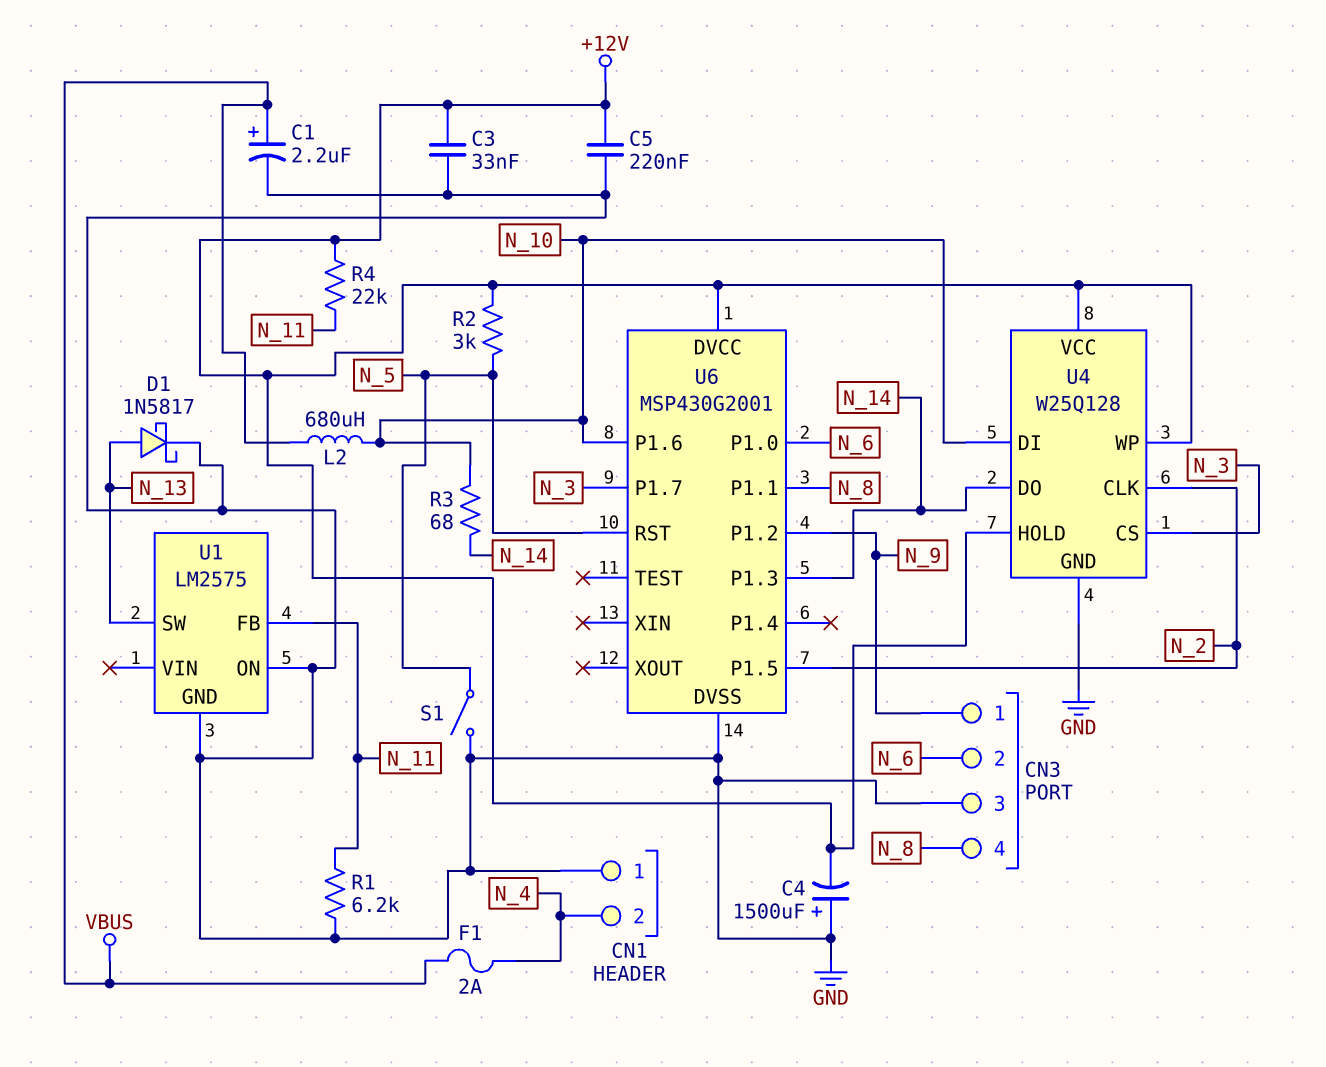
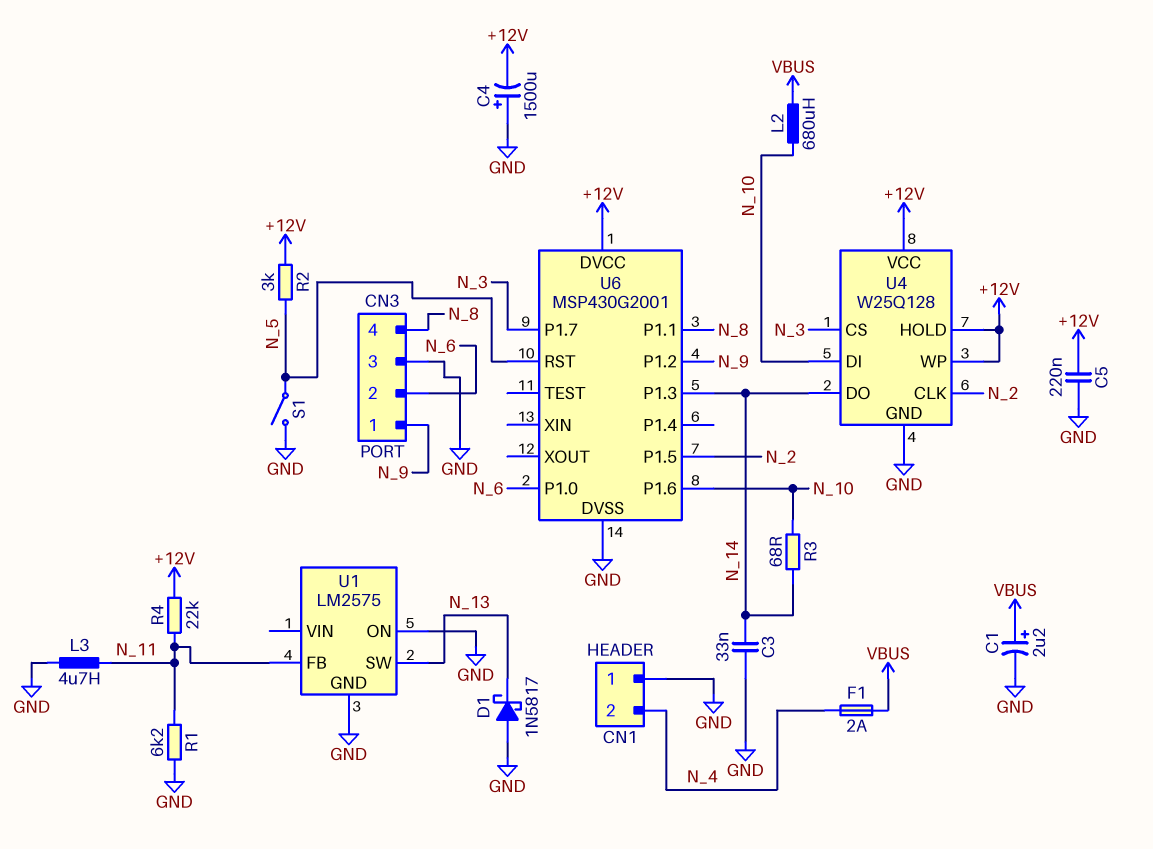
C3: 33nF (+12V, GND) -> 33nF (GND, N_14)
D1: schottky 1N5817 (A N_13, K GND) -> schottky 1N5817 (A GND, K N_13)
L3: none -> 4.7uH (GND, N_11)

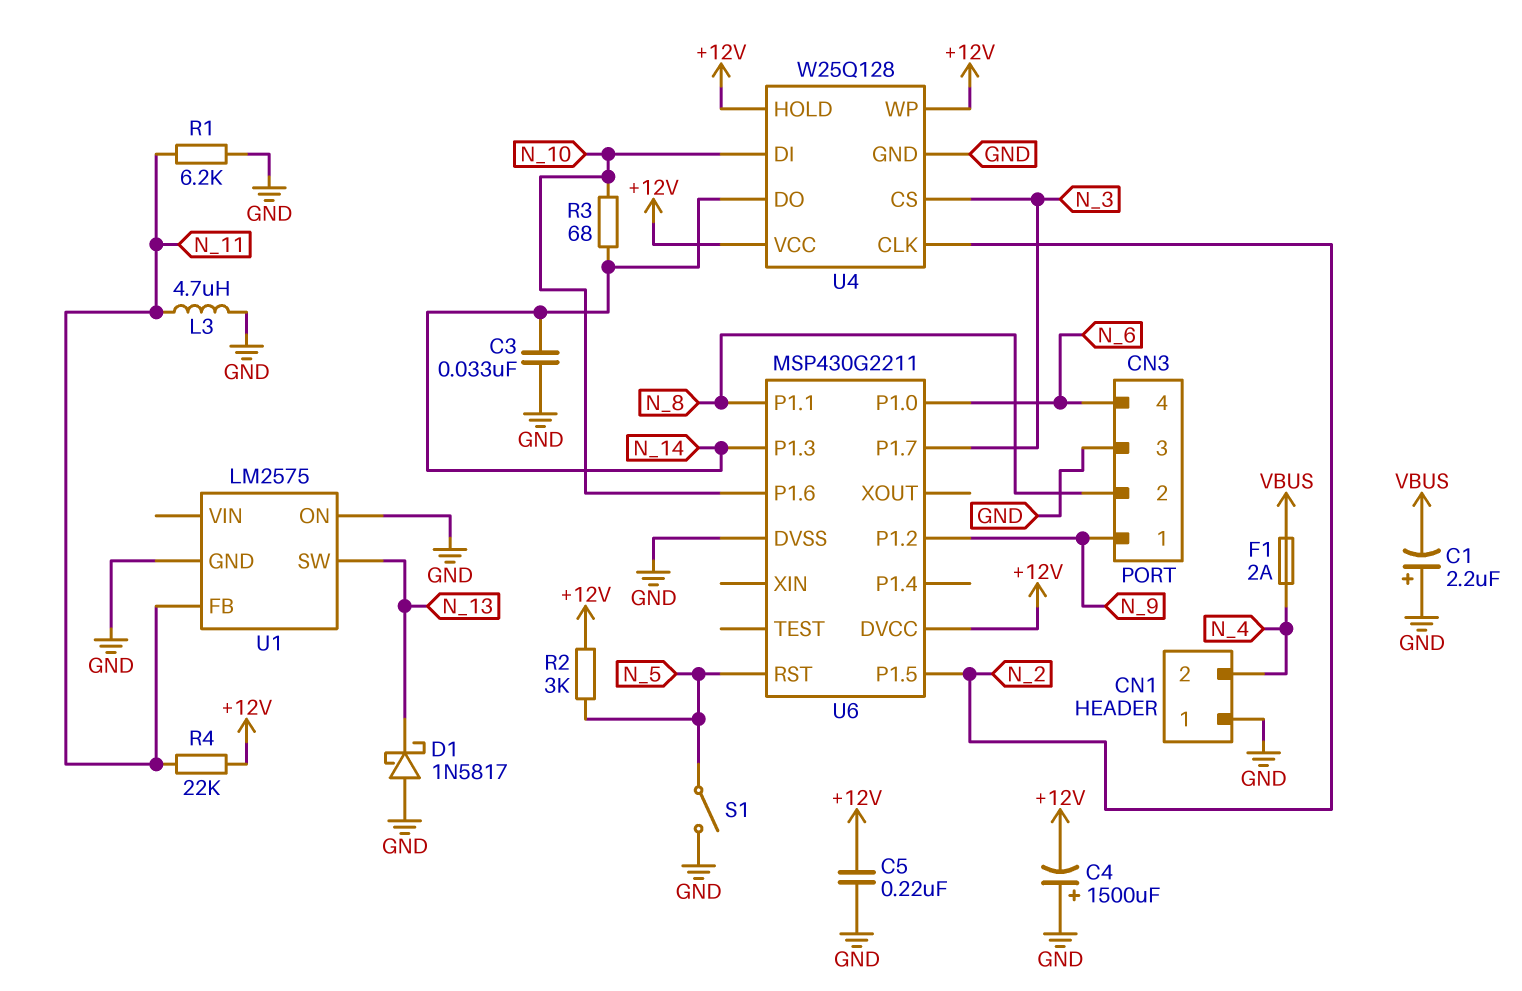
C1: 2.2uF (plus VBUS, minus GND) -> 2.2uF (plus GND, minus VBUS)
CN3 pin 2: N_6 -> N_8
CN3 pin 4: N_8 -> N_6
L2: 680uH (N_10, VBUS) -> none
U6: MSP430G2001 -> MSP430G2211

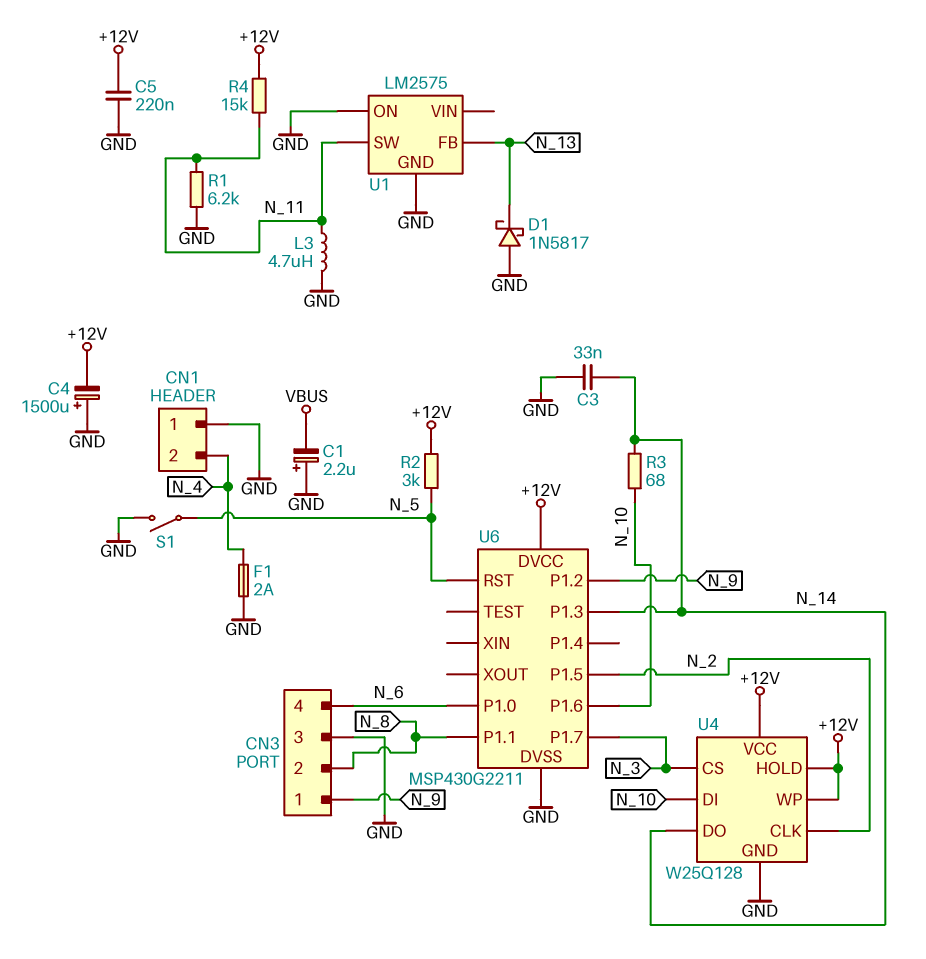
F1: 2A (N_4, VBUS) -> 2A (GND, N_4)
R4: 22k (+12V, N_11) -> 15k (+12V, N_11)
U1 pin FB: N_11 -> N_13
U1 pin SW: N_13 -> N_11

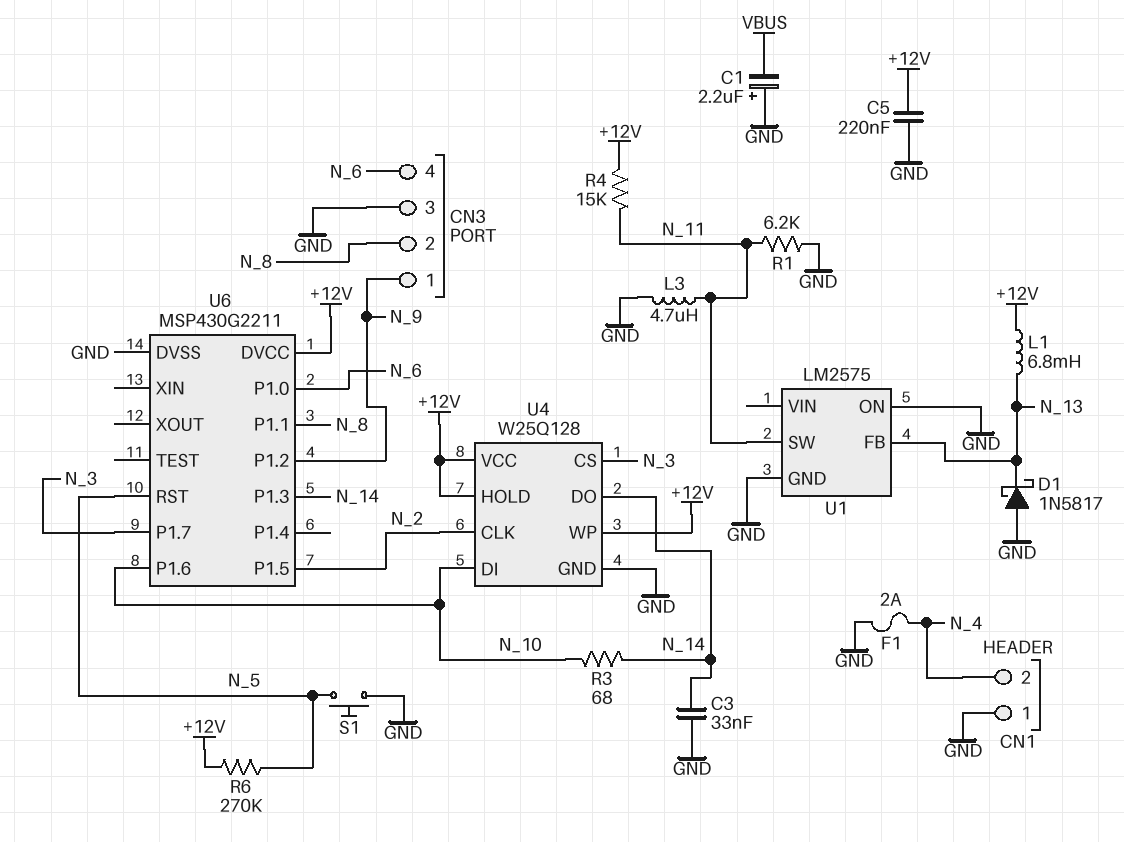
C4: 1500uF (plus GND, minus +12V) -> none
L1: none -> 6.8mH (+12V, N_13)
R2: 3k (+12V, N_5) -> none
R6: none -> 270k (+12V, N_5)
S1: switch (GND, N_5) -> button (GND, N_5)

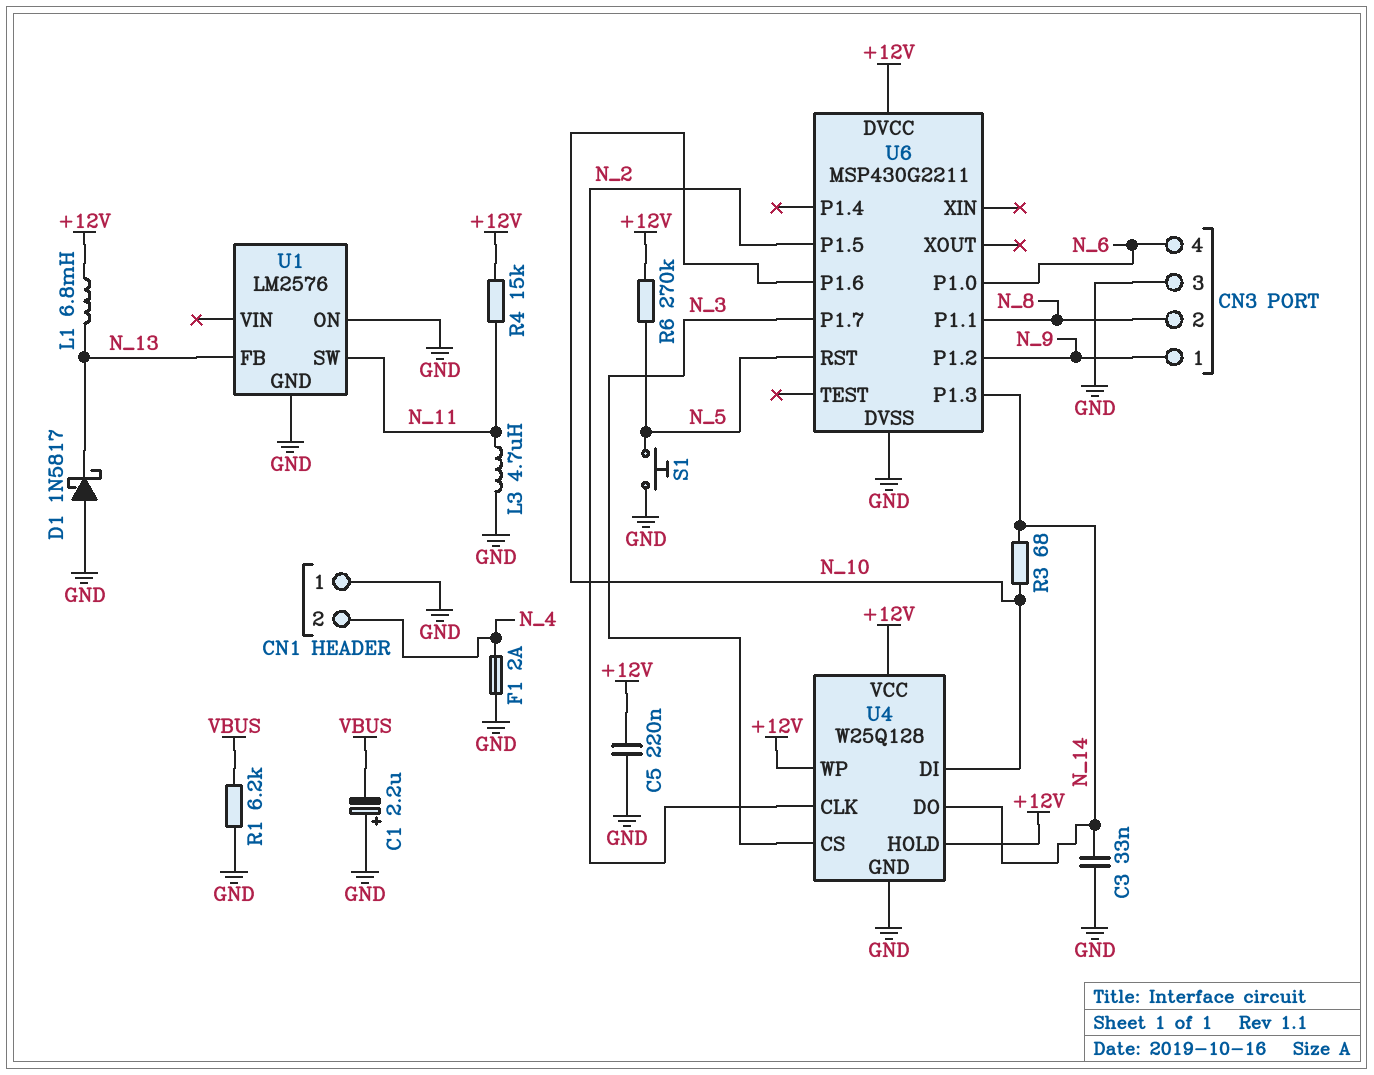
R1: 6.2k (GND, N_11) -> 6.2k (GND, VBUS)
U1: LM2575 -> LM2576

